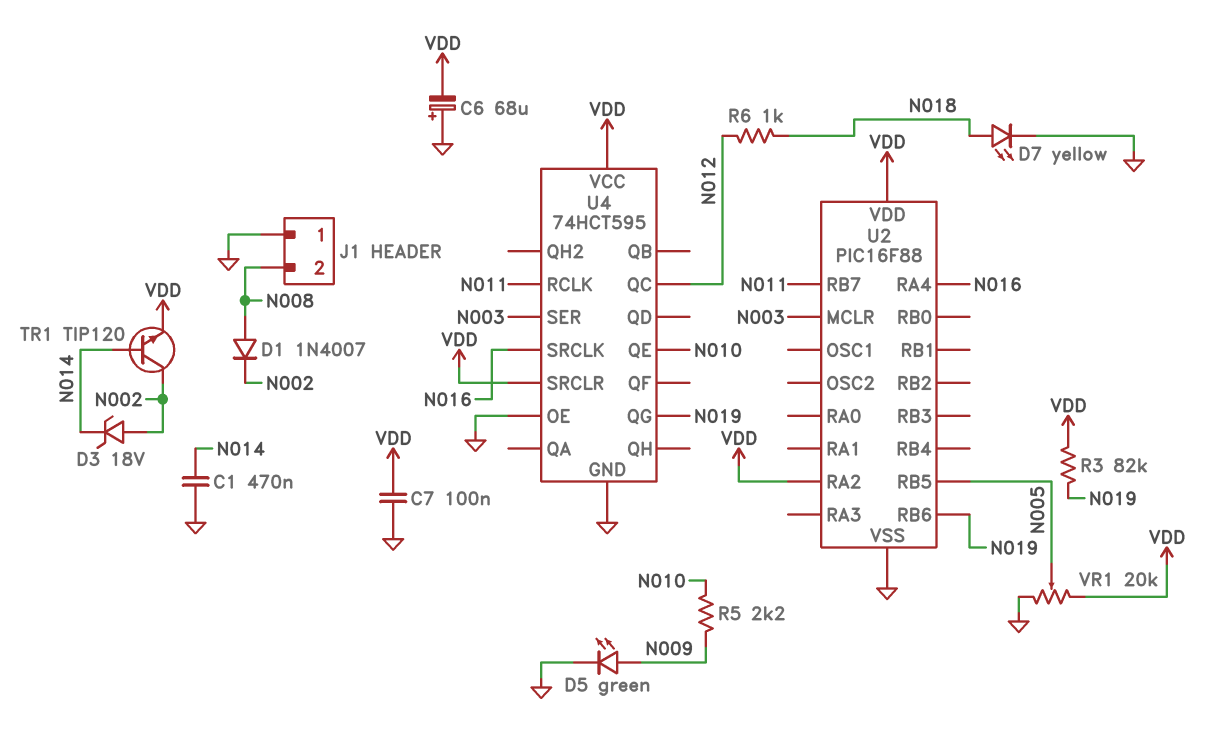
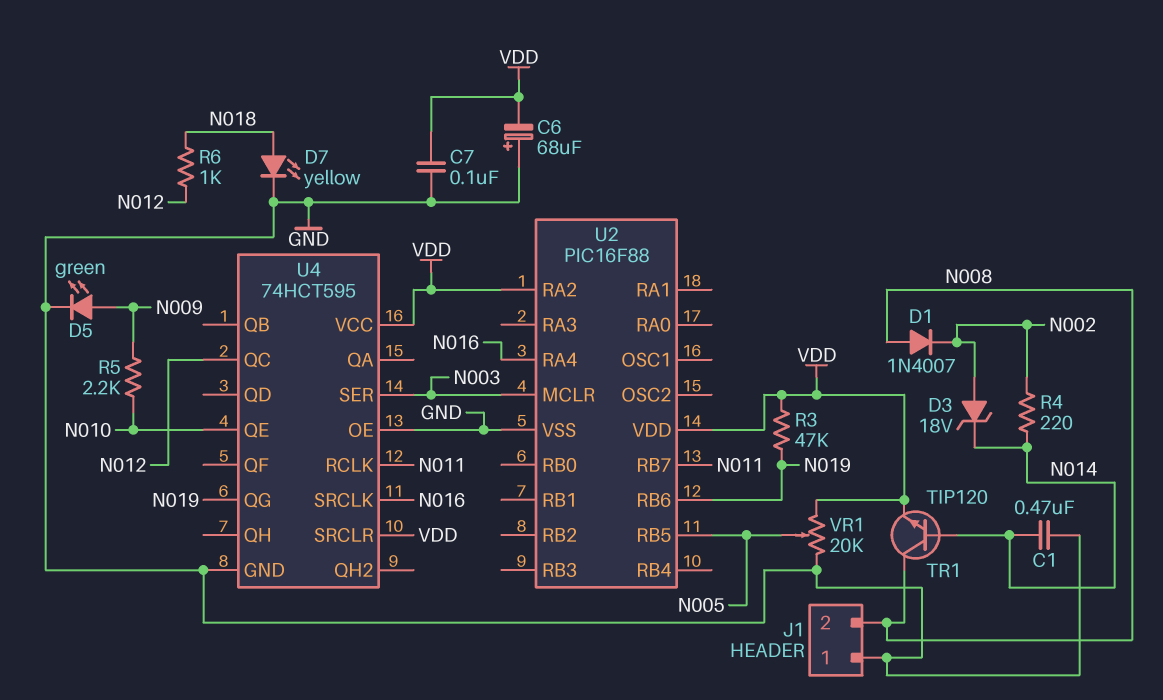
R3: 82k (N019, VDD) -> 47k (N019, VDD)
R4: none -> 220 (N002, N014)
TR1: NPN TIP120 (B N014, C N002, E VDD) -> NPN TIP120 (B N014, C N008, E VDD)

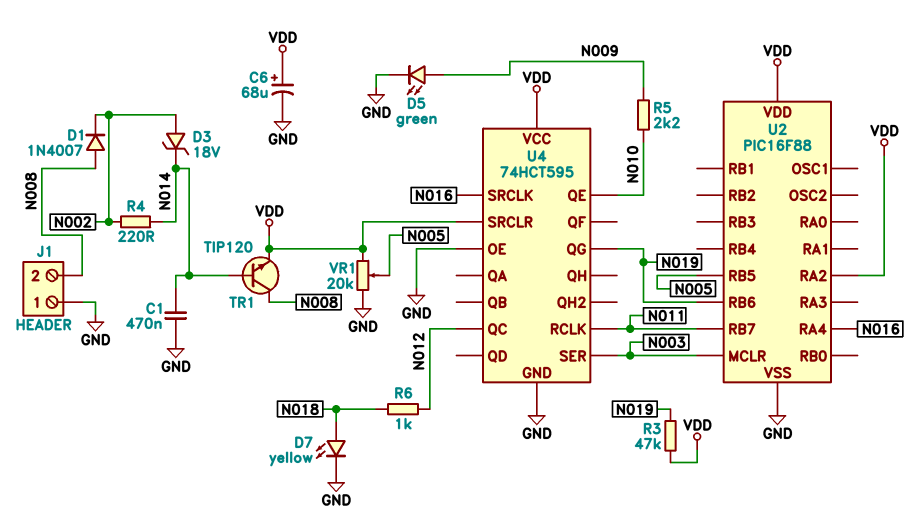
C6: 68uF (plus GND, minus VDD) -> 68uF (plus VDD, minus GND)
C7: 100nF (GND, VDD) -> none

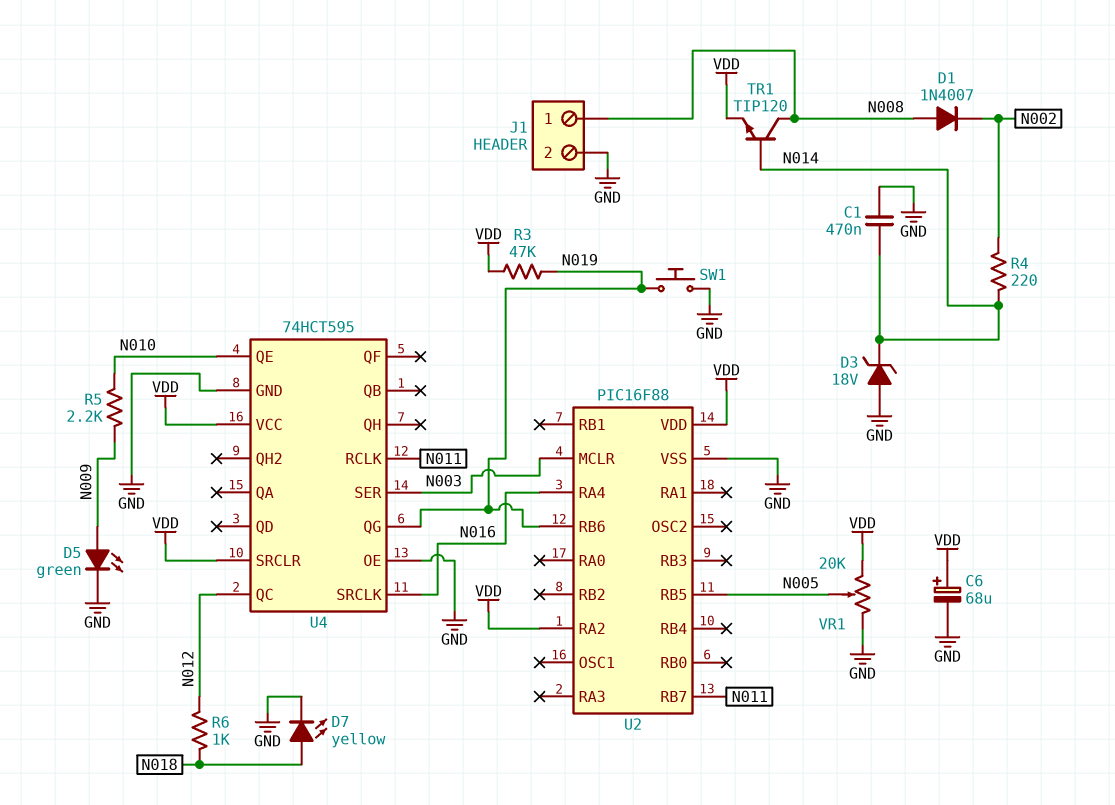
D3: zener 18V (A N002, K N014) -> zener 18V (A GND, K N014)
J1 pin 1: GND -> N008
J1 pin 2: N008 -> GND
SW1: none -> button (GND, N019)

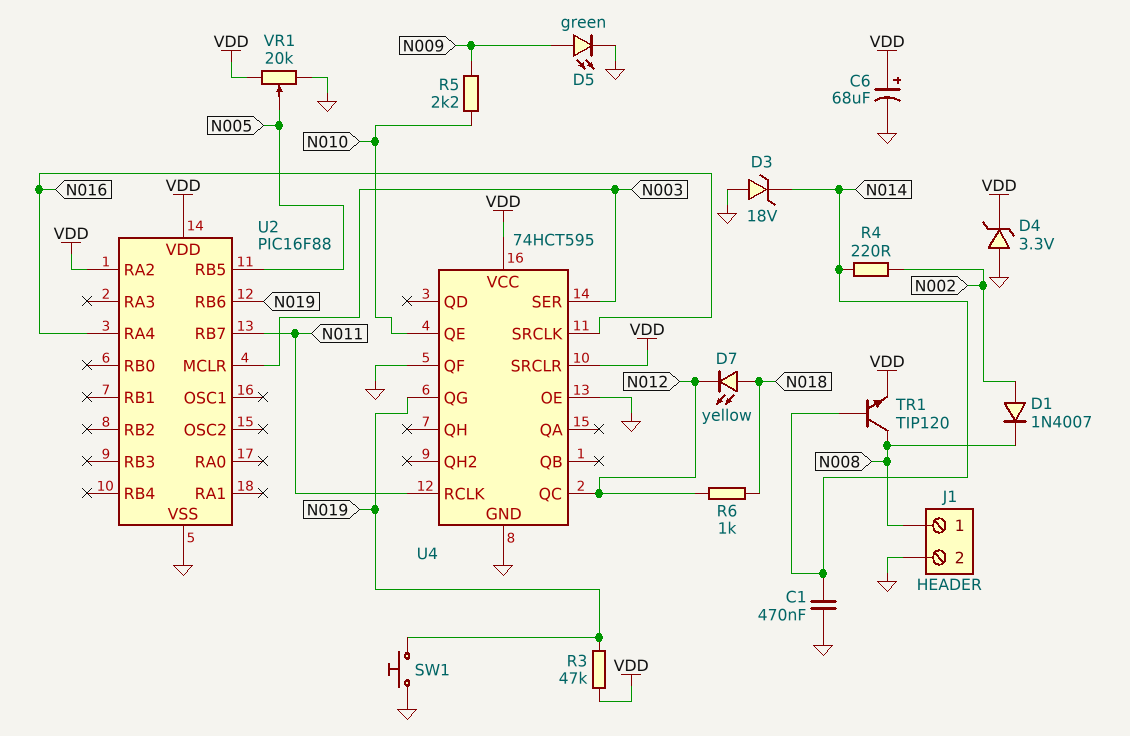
D1: diode 1N4007 (A N008, K N002) -> diode 1N4007 (A N002, K N008)
D4: none -> zener 3.3V (A GND, K VDD)
D7: LED yellow (A N018, K GND) -> LED yellow (A N018, K N012)
U4 pin QF: none -> GND

